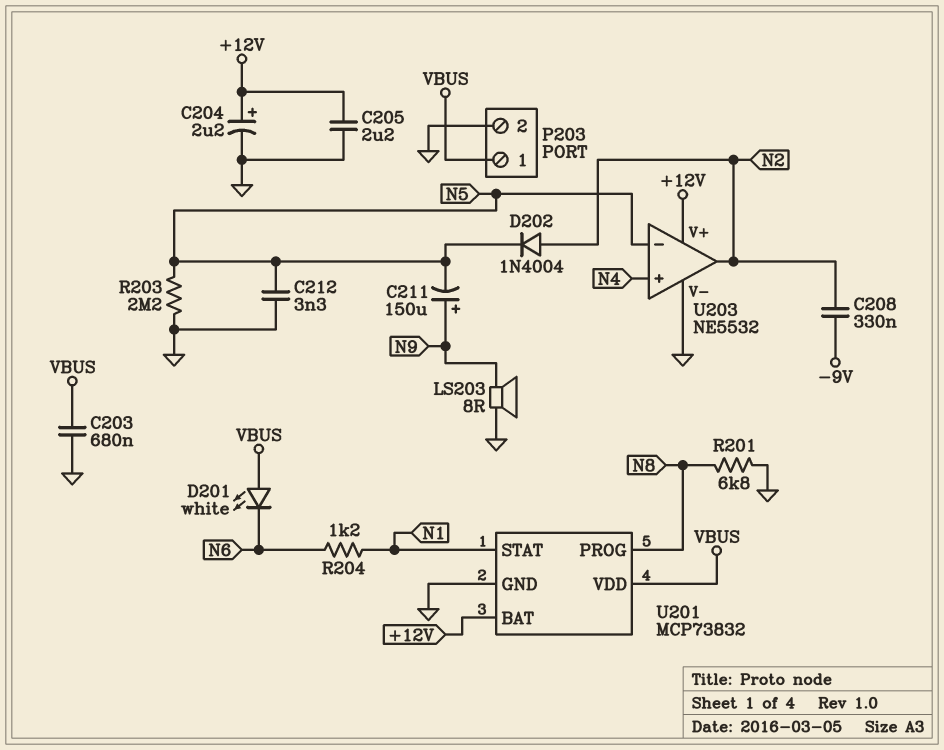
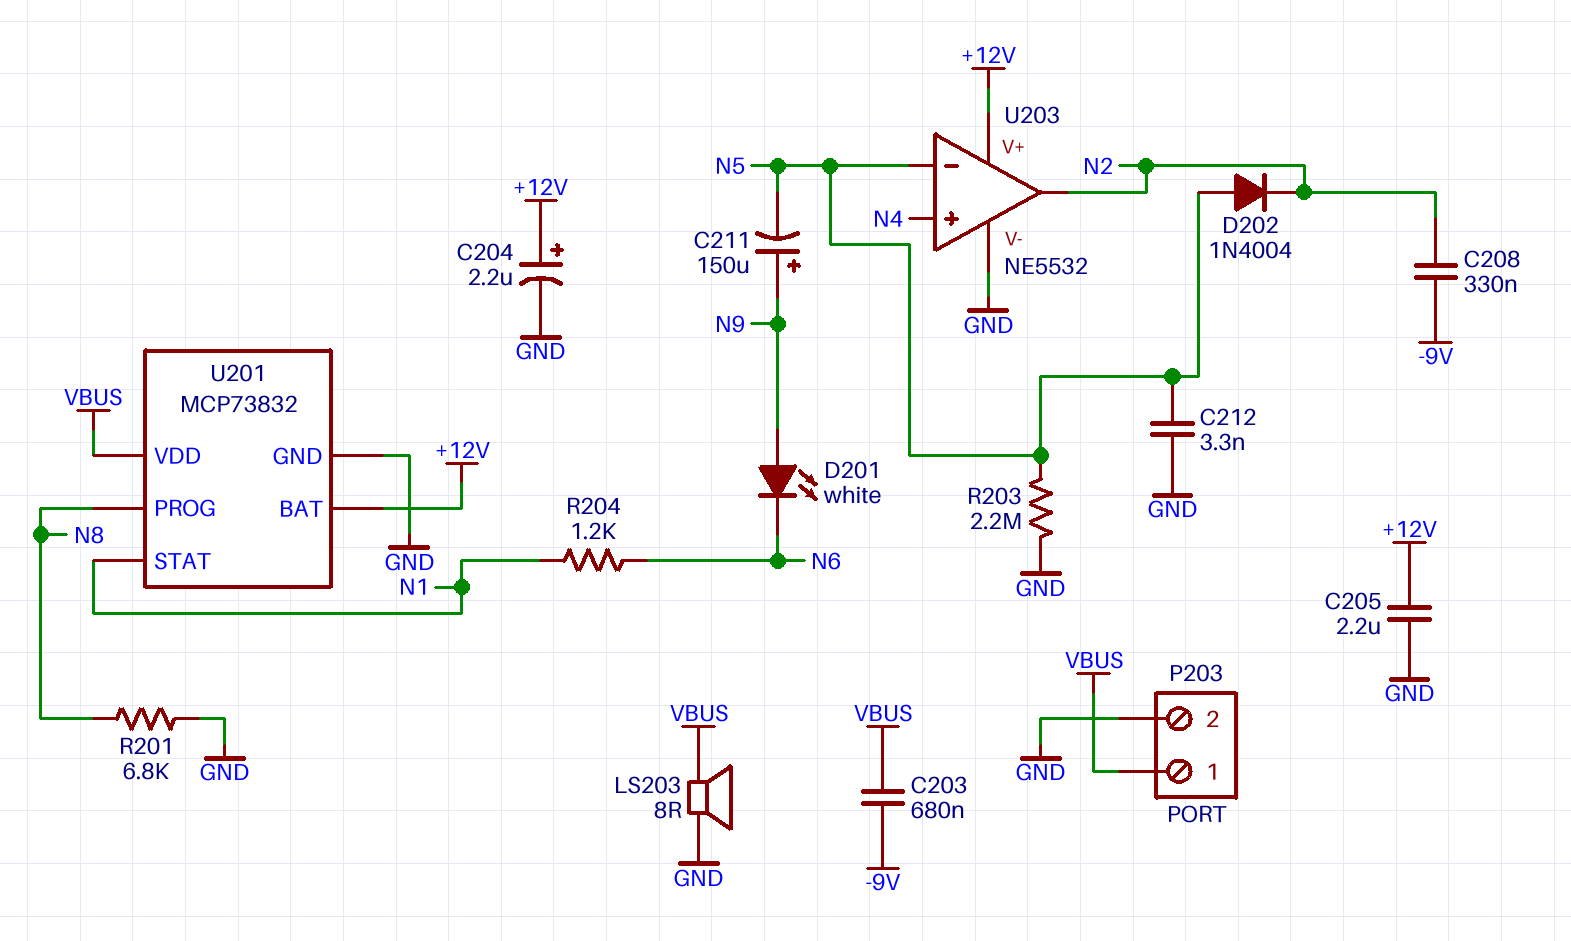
C203: 680nF (GND, VBUS) -> 680nF (-9V, VBUS)
D201: LED white (A VBUS, K N6) -> LED white (A N9, K N6)
D202: diode 1N4004 (A N2, K N5) -> diode 1N4004 (A N5, K N2)
LS203: speaker 8R (GND, N9) -> speaker 8R (GND, VBUS)

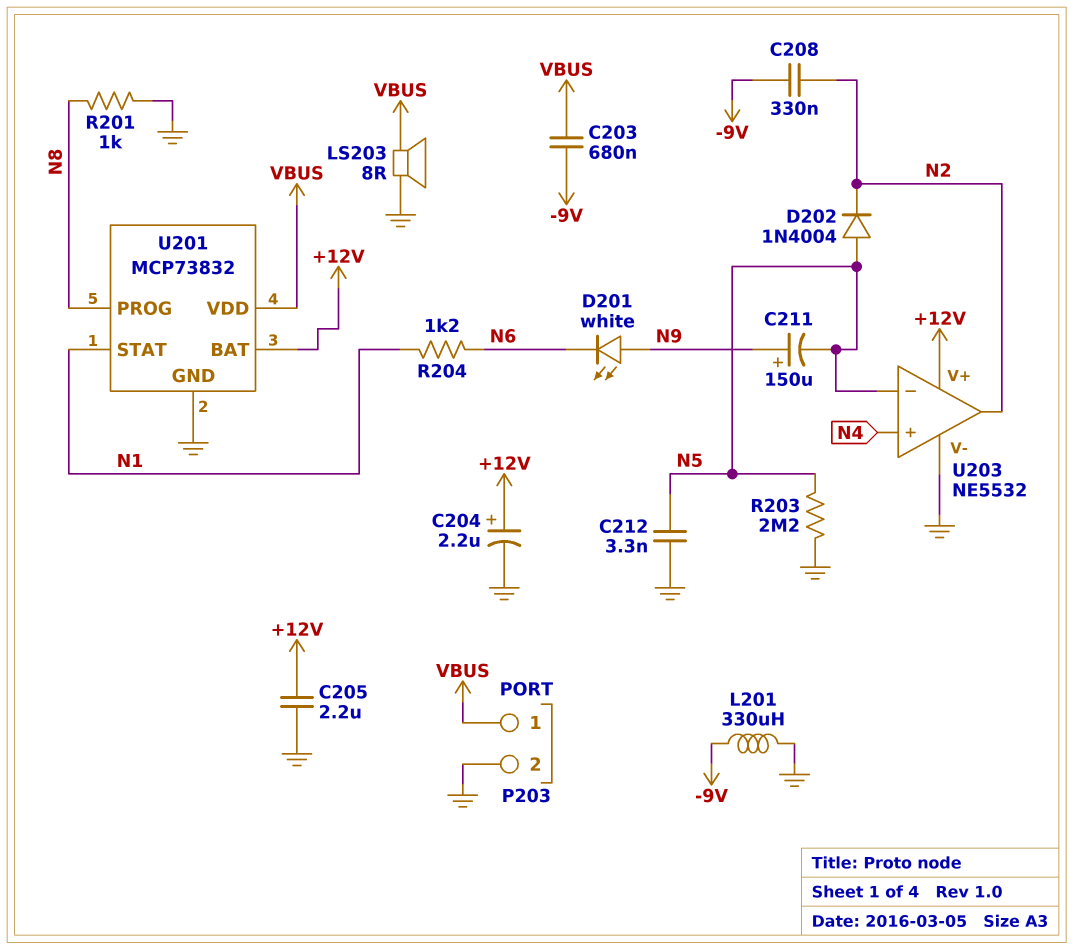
L201: none -> 330uH (-9V, GND)
R201: 6.8k (GND, N8) -> 1k (GND, N8)

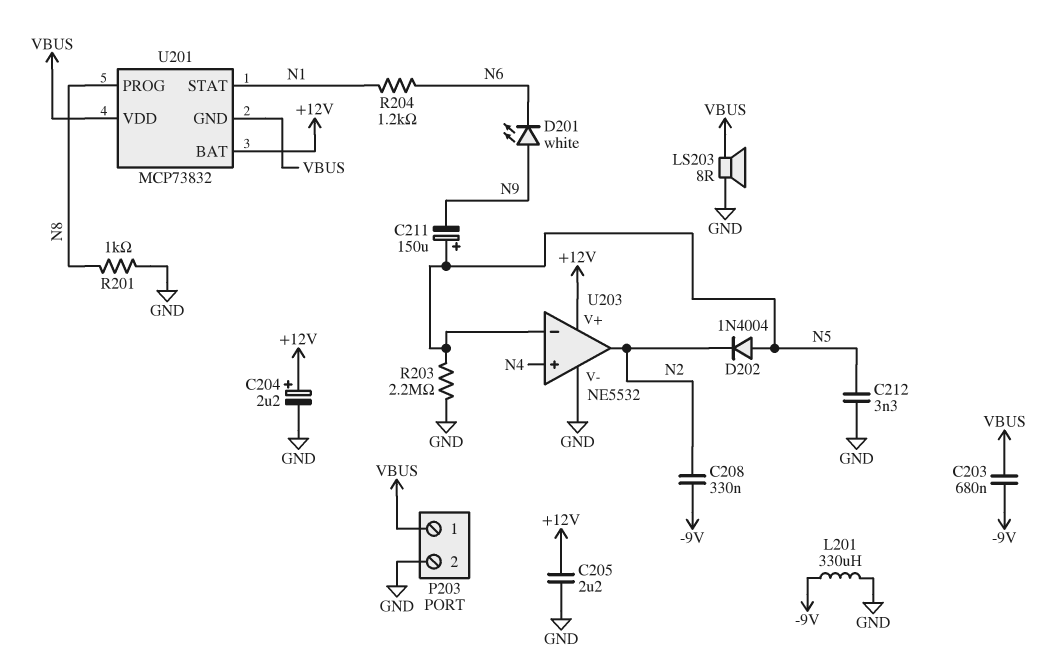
C211: 150uF (plus N9, minus N5) -> 150uF (plus N5, minus N9)
U201 pin GND: GND -> VBUS

